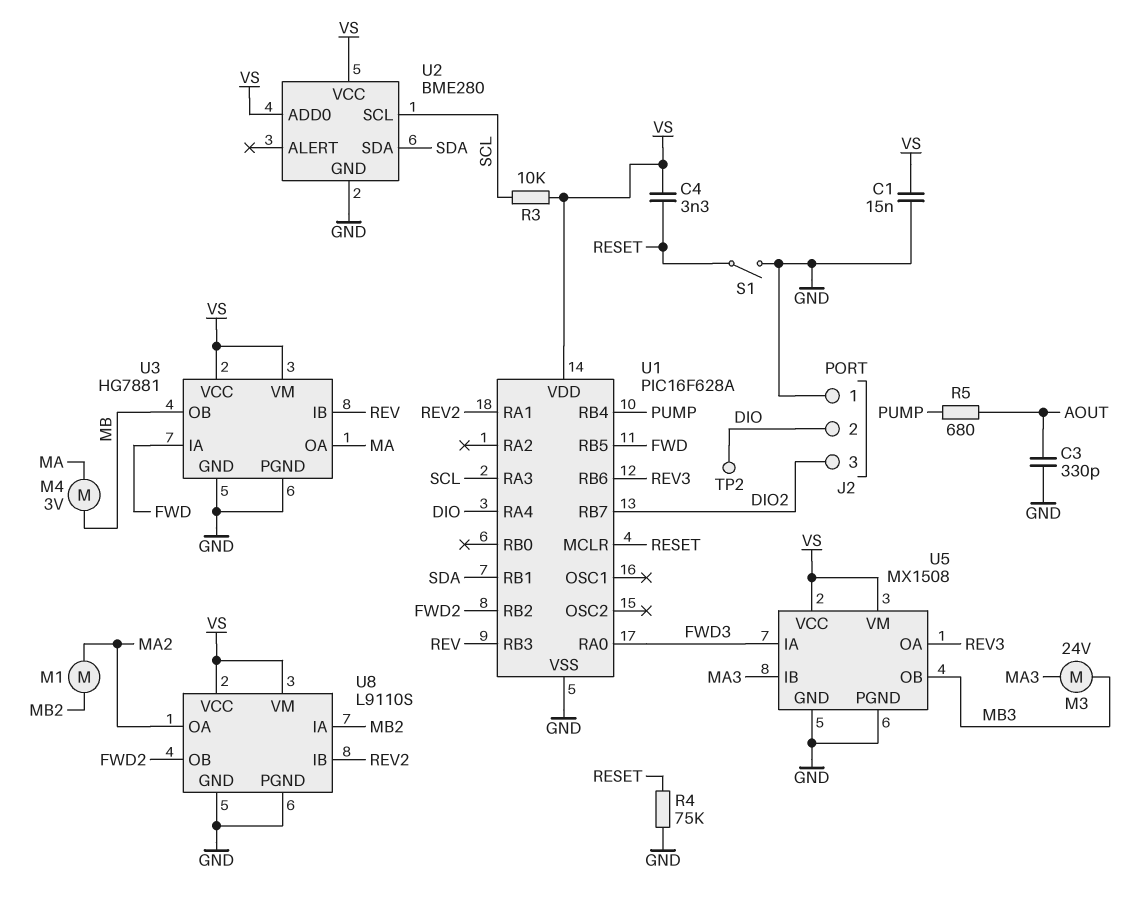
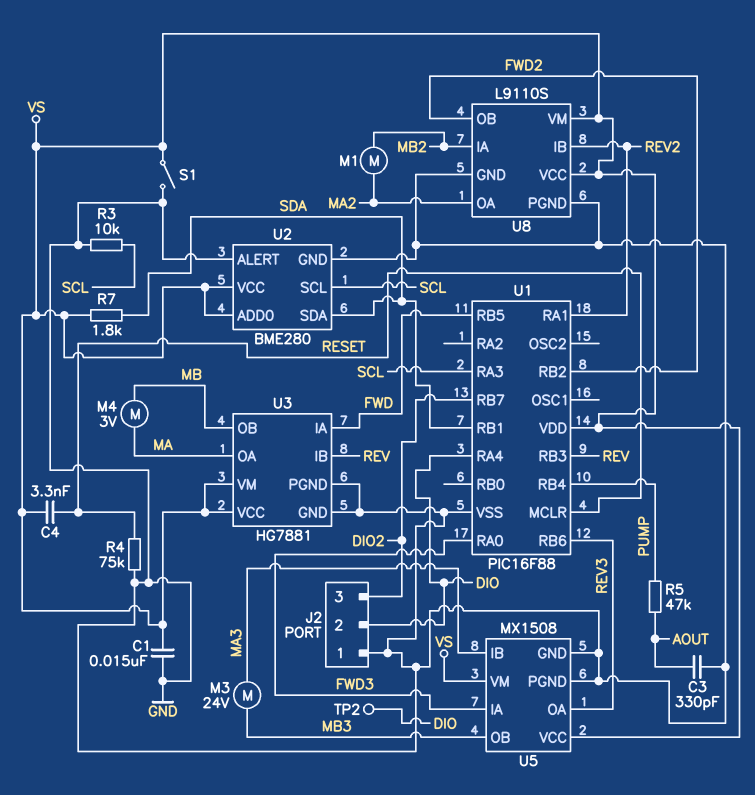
R3: 10k (SCL, VS) -> 10k (GND, SCL)
R5: 680 (AOUT, PUMP) -> 47k (AOUT, PUMP)
R7: none -> 1.8k (SDA, VS)
S1: switch (GND, RESET) -> switch (GND, VS)
U1: PIC16F628A -> PIC16F88
U2 pin ALERT: none -> GND

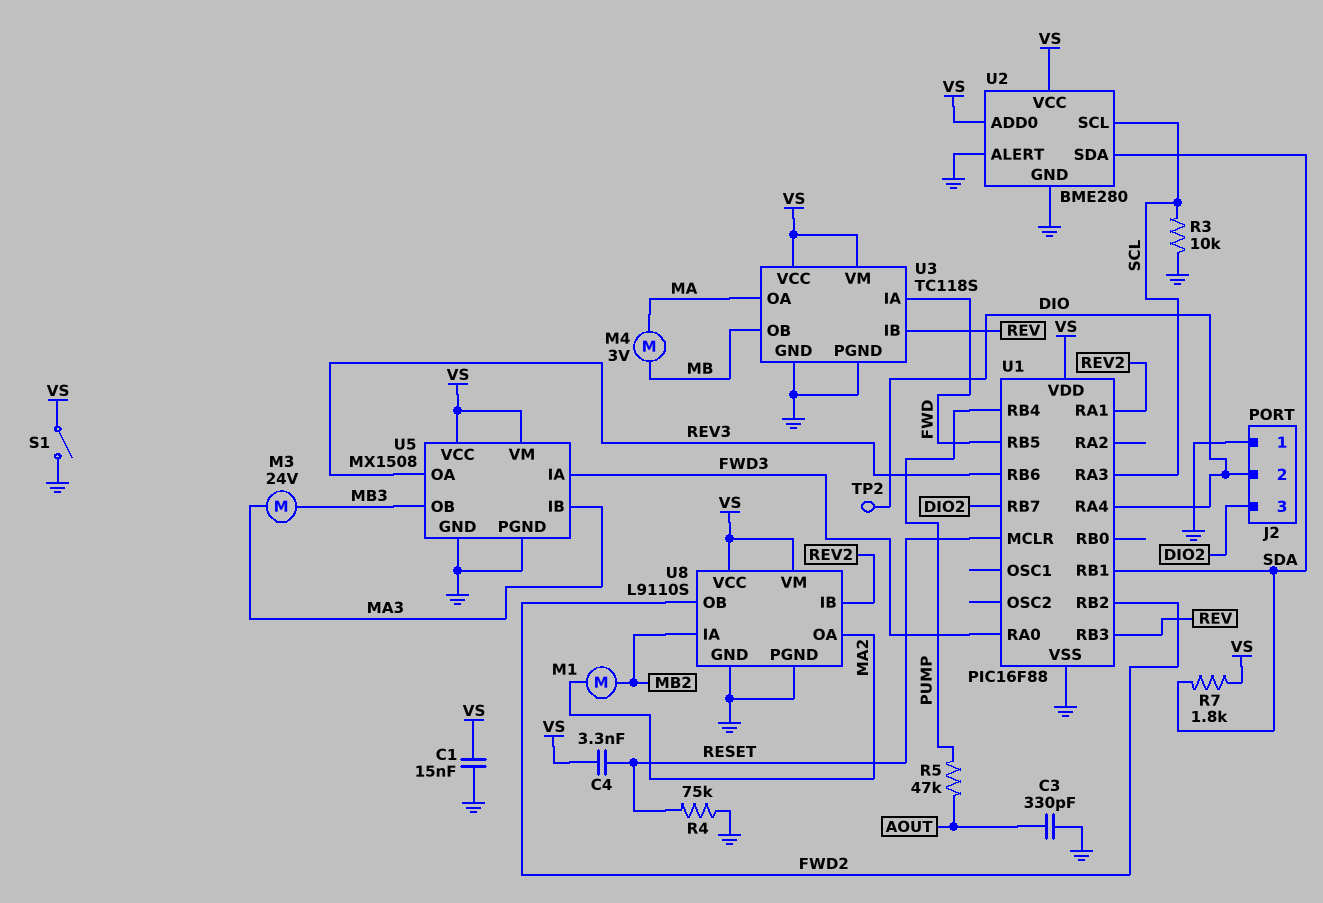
U3: HG7881 -> TC118S

